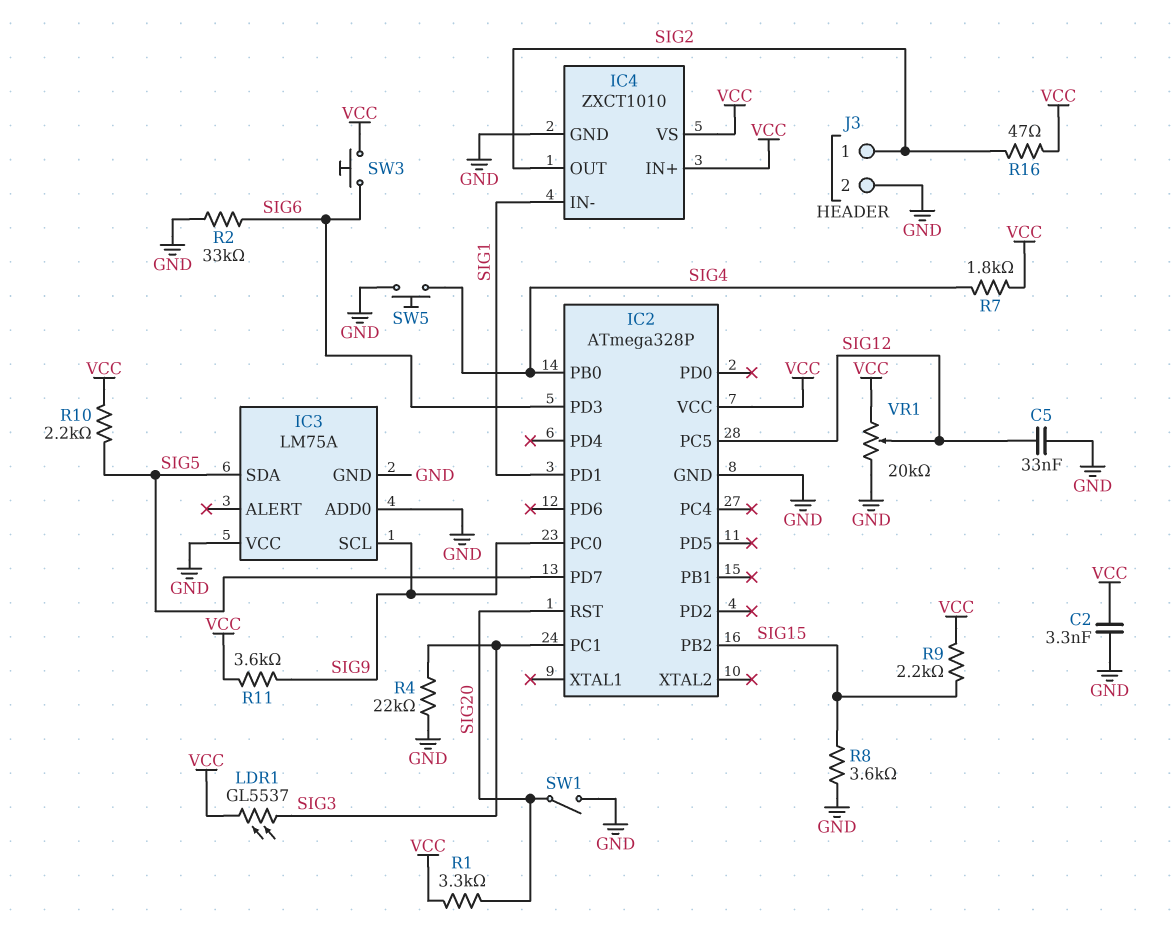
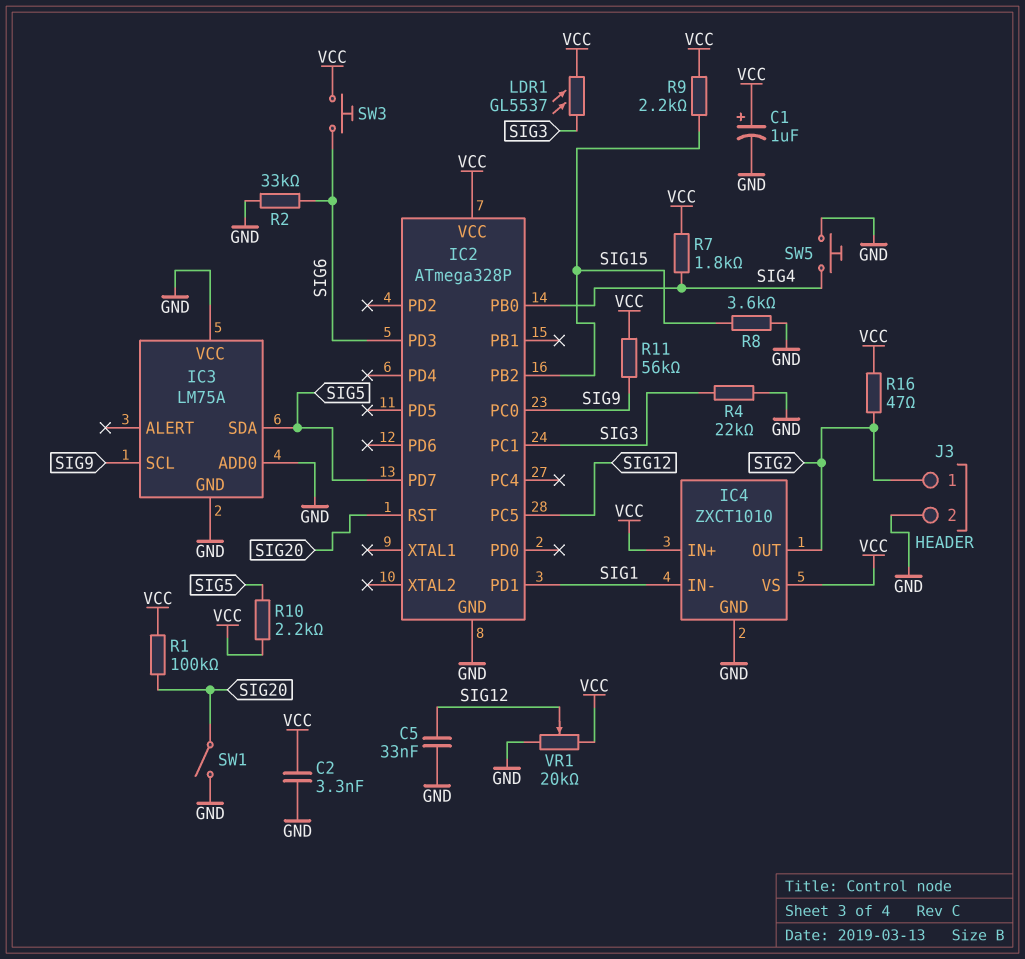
C1: none -> 1uF (plus VCC, minus GND)
R1: 3.3k (SIG20, VCC) -> 100k (SIG20, VCC)
R11: 3.6k (SIG9, VCC) -> 56k (SIG9, VCC)

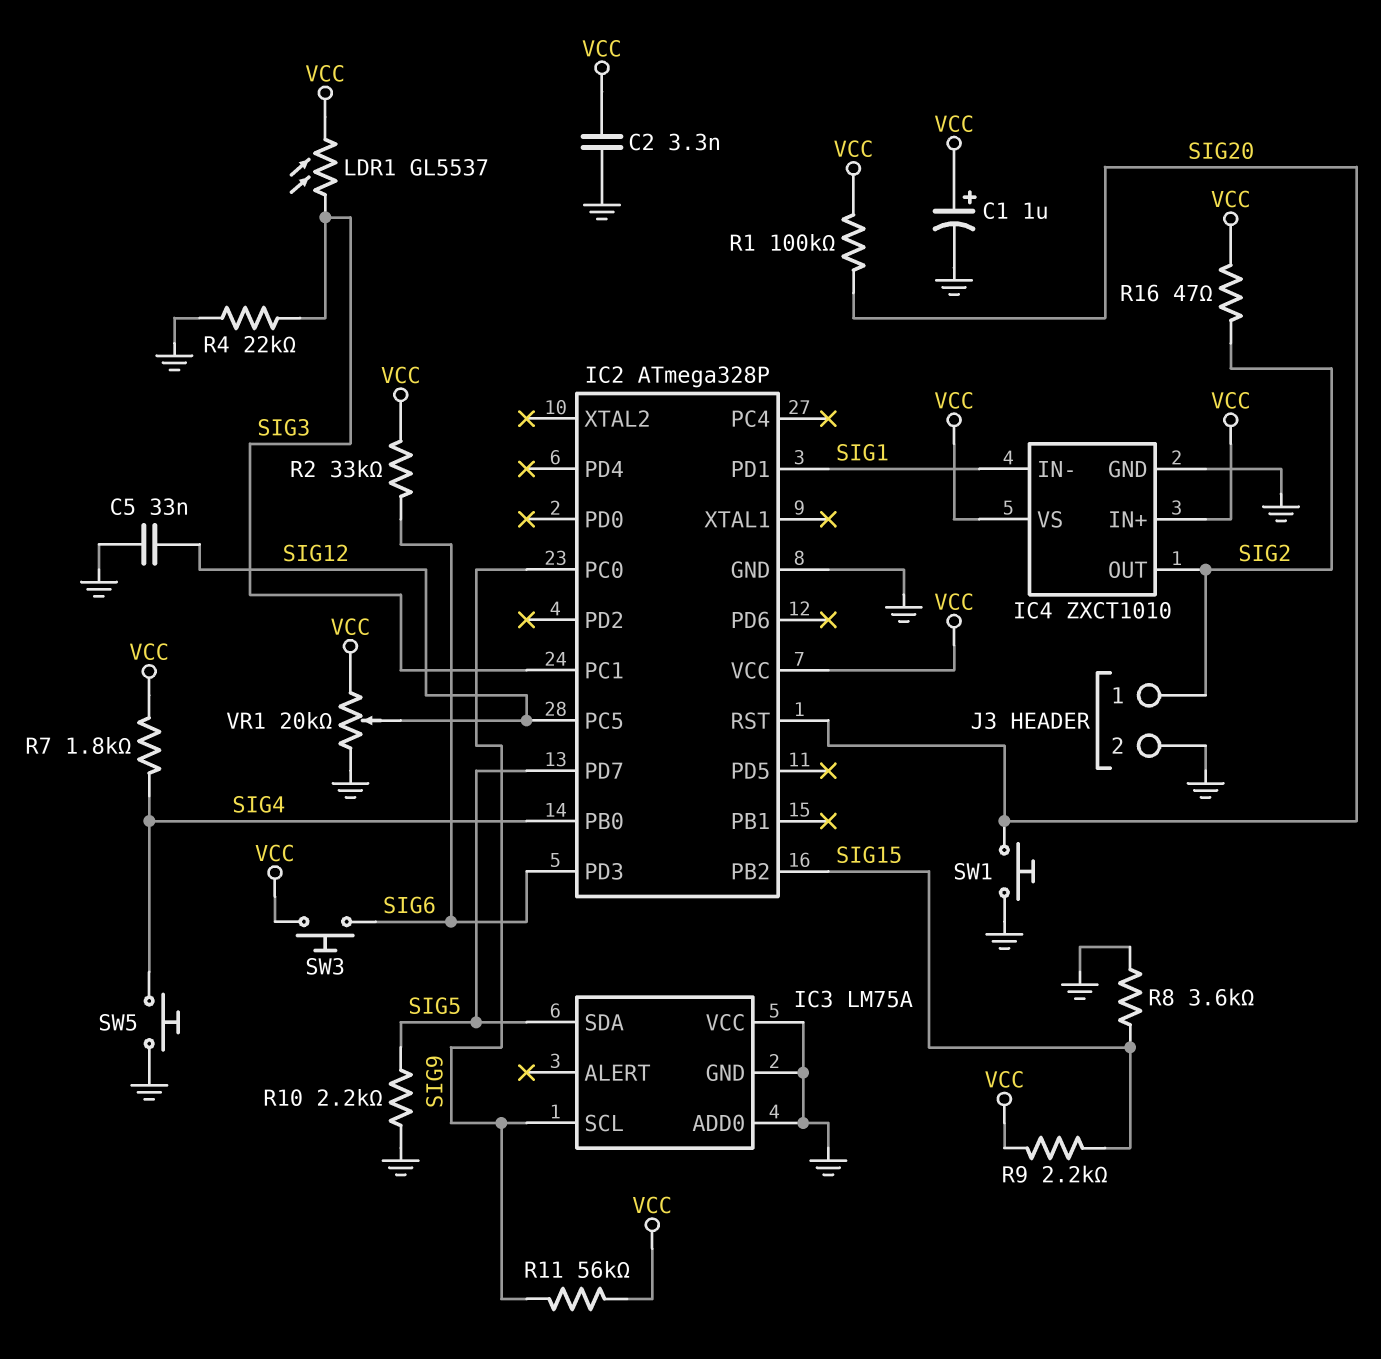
R2: 33k (GND, SIG6) -> 33k (SIG6, VCC)
R10: 2.2k (SIG5, VCC) -> 2.2k (GND, SIG5)
SW1: switch (GND, SIG20) -> button (GND, SIG20)

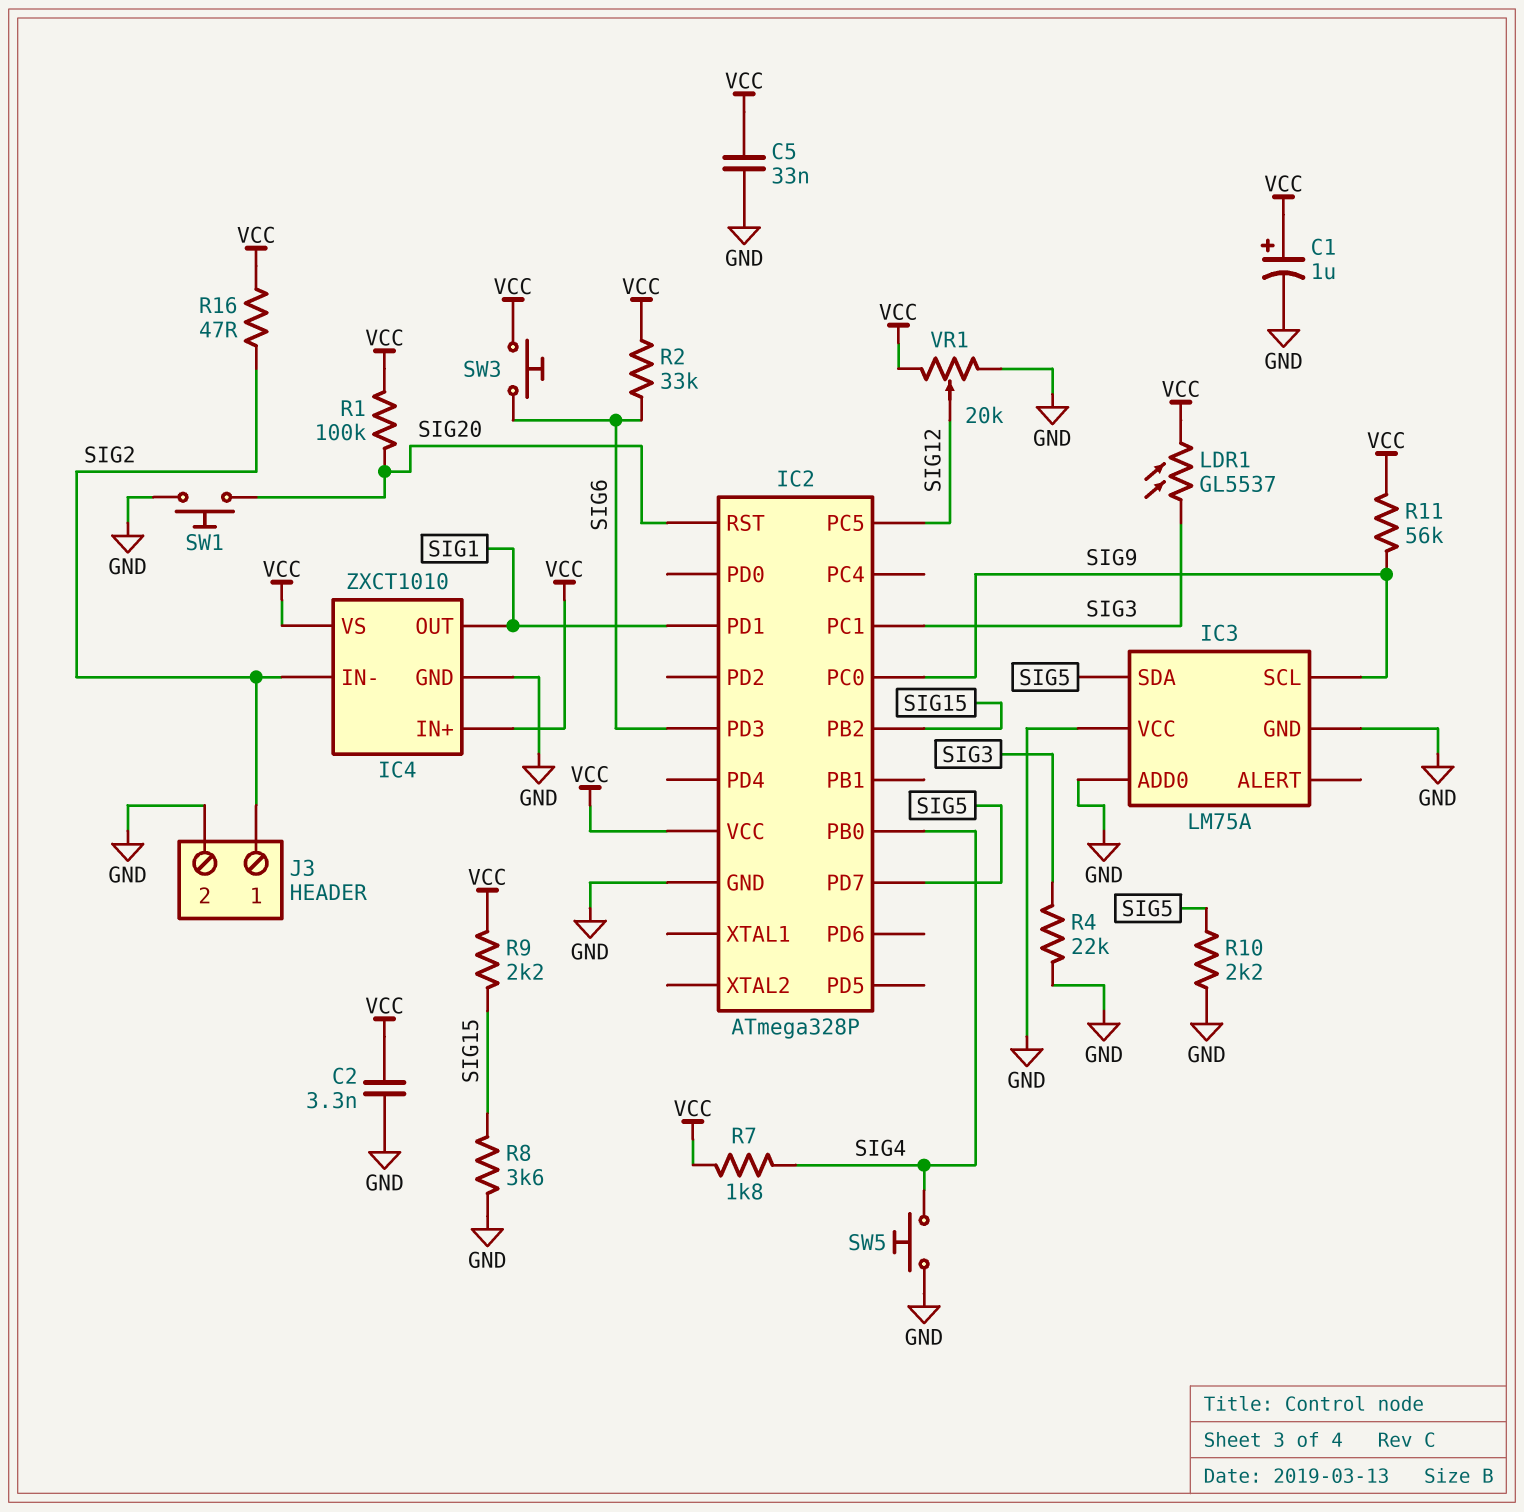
C5: 33nF (GND, SIG12) -> 33nF (GND, VCC)
IC4 pin IN-: SIG1 -> SIG2
IC4 pin OUT: SIG2 -> SIG1

